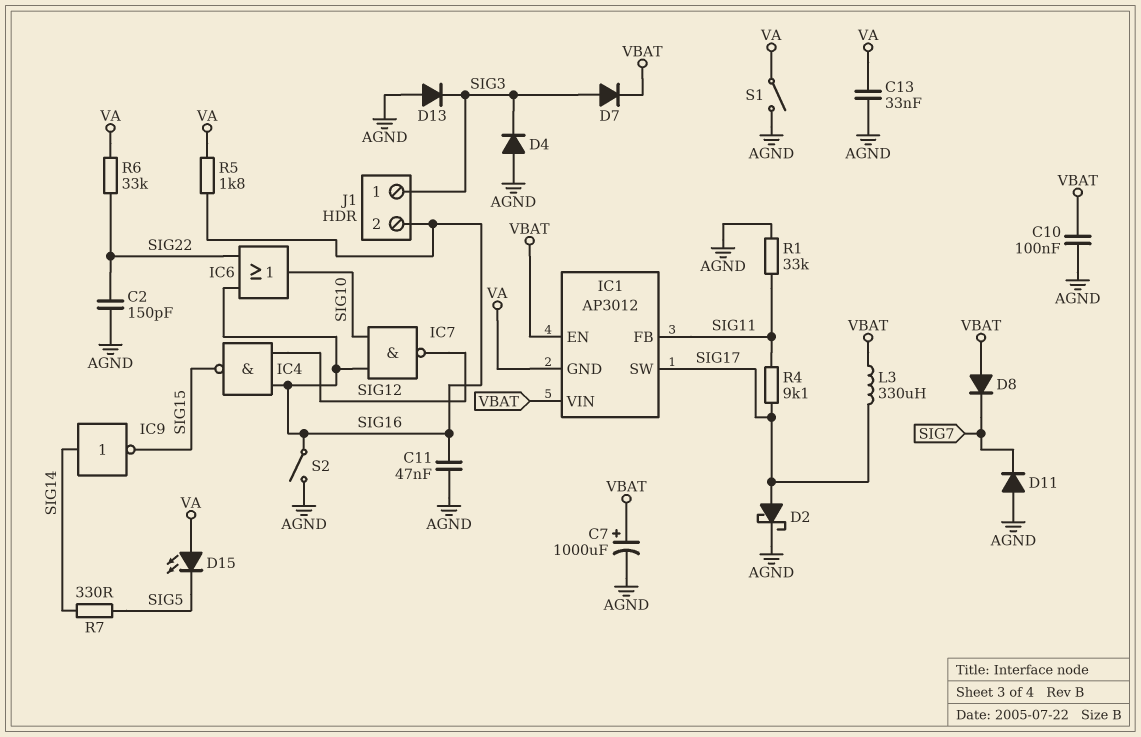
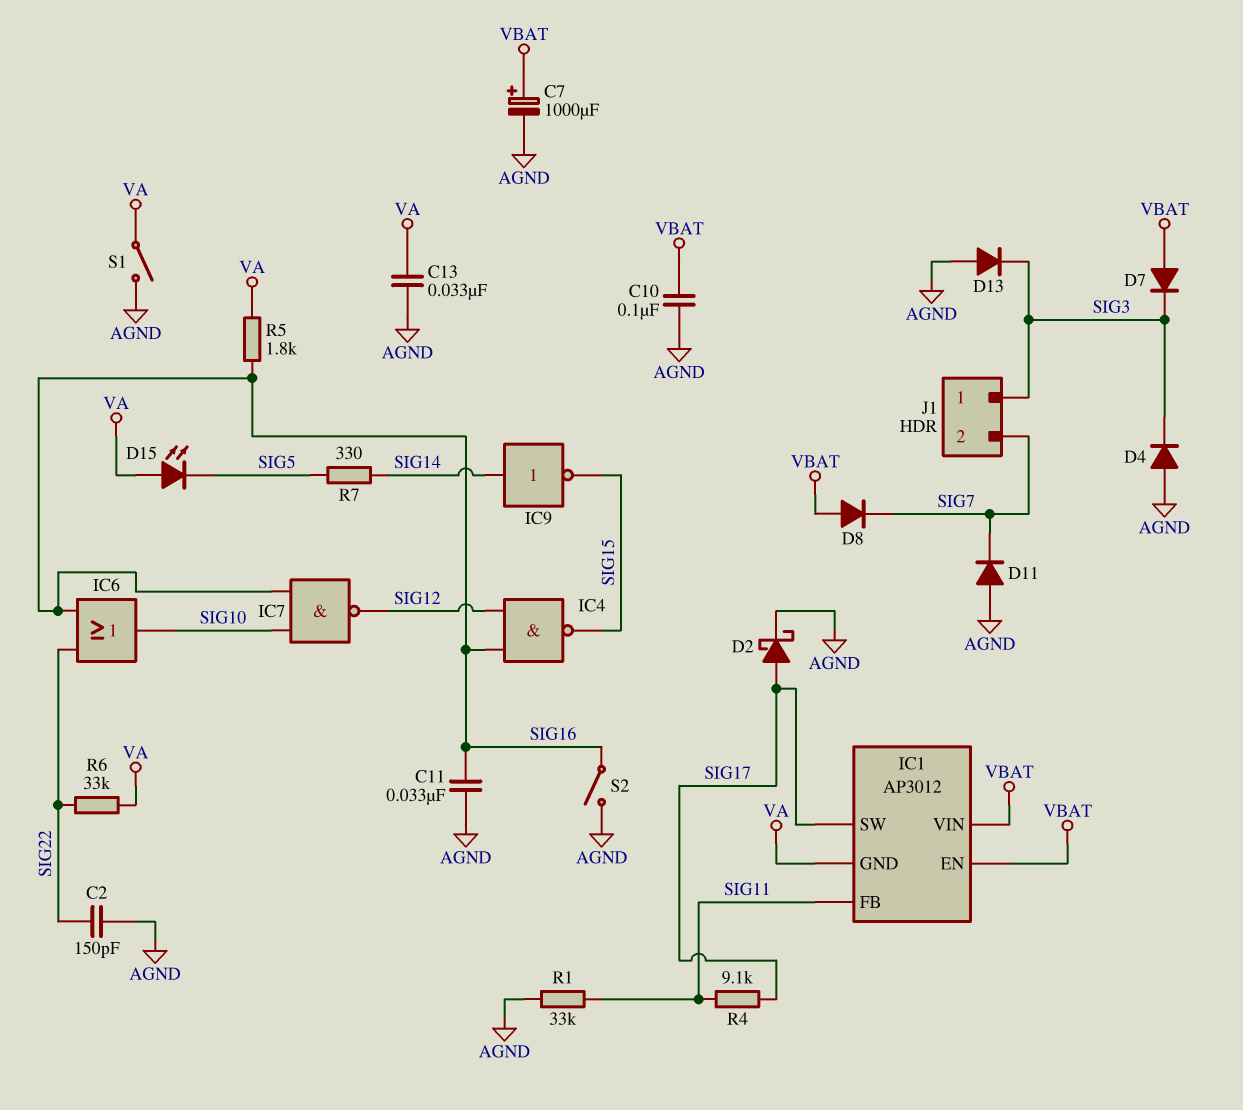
C11: 47nF (AGND, SIG16) -> 33nF (AGND, SIG16)
D7: diode (A SIG3, K VBAT) -> diode (A VBAT, K SIG3)
J1 pin 2: SIG16 -> SIG7
L3: 330uH (SIG17, VBAT) -> none

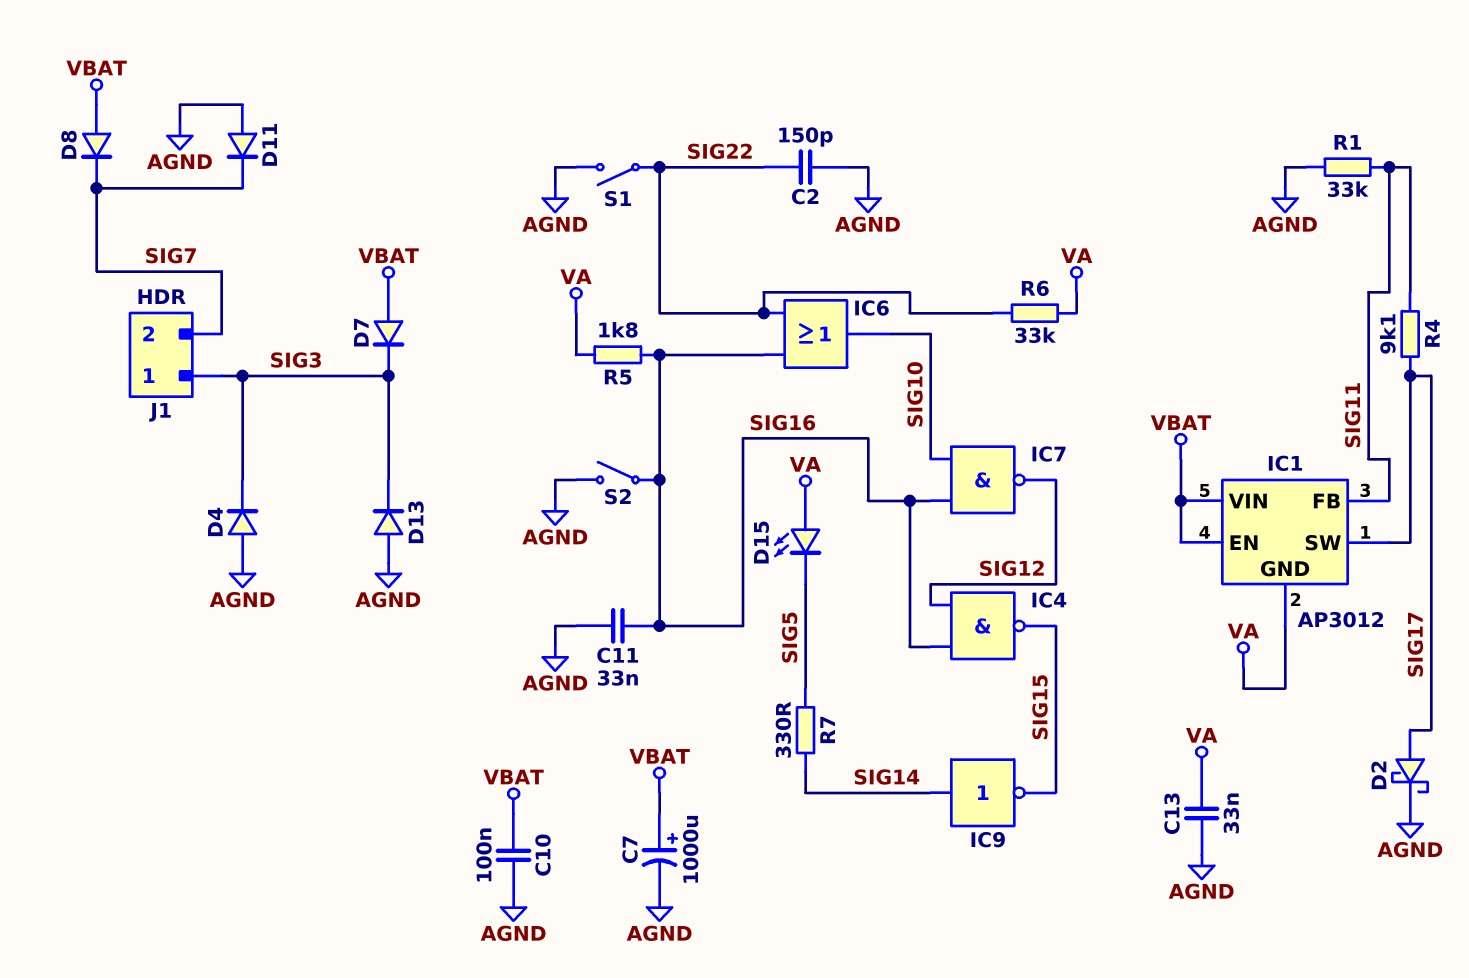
S1: switch (AGND, VA) -> switch (AGND, SIG22)

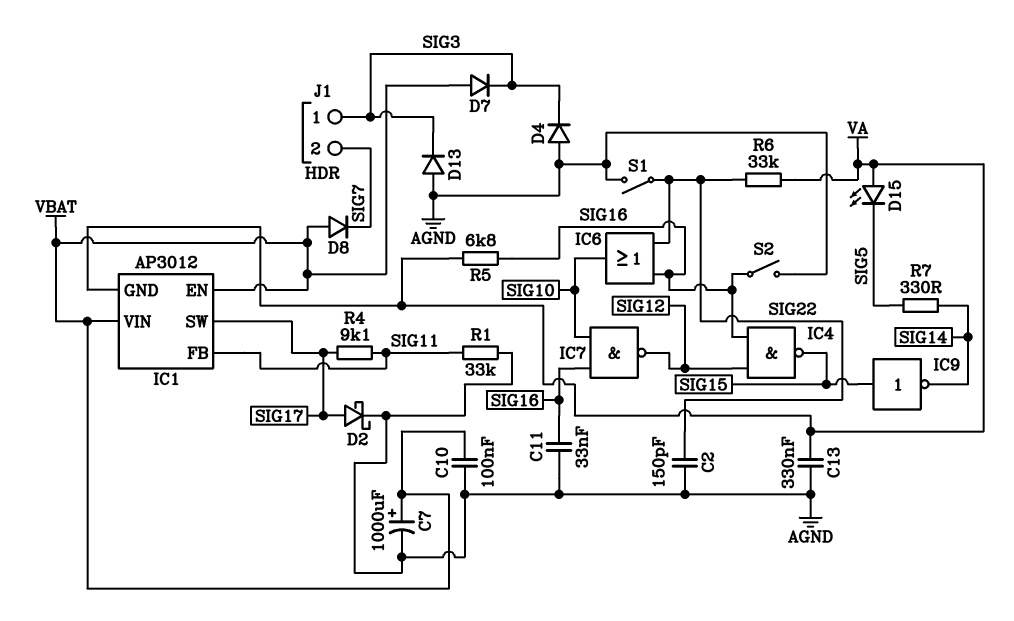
C13: 33nF (AGND, VA) -> 330nF (AGND, VA)
D11: diode (A AGND, K SIG7) -> none
IC9: NOT (in SIG14, out SIG15) -> NOT (in SIG15, out SIG14)
R5: 1.8k (SIG16, VA) -> 6.8k (SIG16, VA)

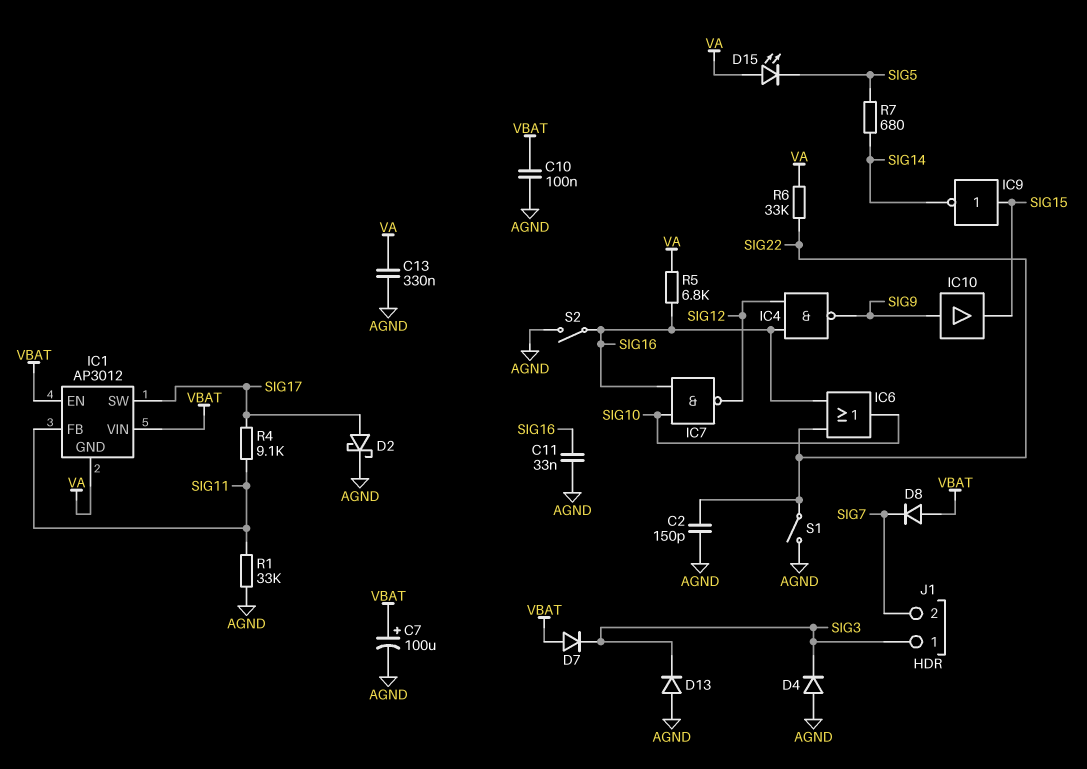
C7: 1000uF (plus VBAT, minus AGND) -> 100uF (plus VBAT, minus AGND)
IC4: NAND (in SIG12, in SIG16, out SIG15) -> NAND (in SIG12, in SIG16, out SIG9)
IC10: none -> buffer (in SIG9, out SIG15)
R7: 330 (SIG5, SIG14) -> 680 (SIG5, SIG14)

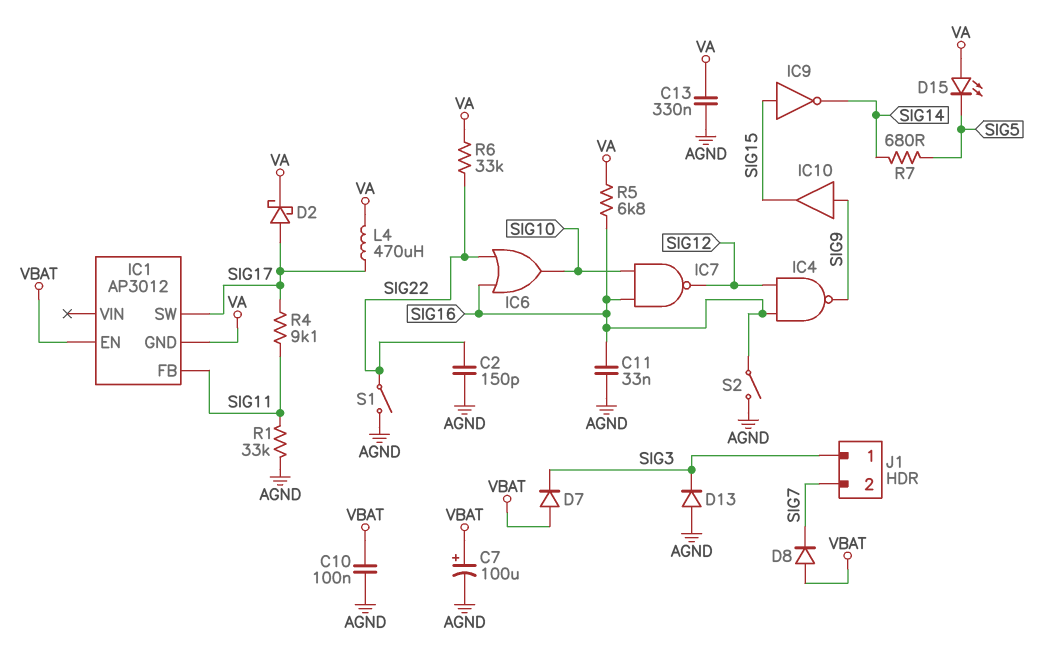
D2: schottky (A SIG17, K AGND) -> schottky (A SIG17, K VA)
D4: diode (A AGND, K SIG3) -> none
IC1 pin VIN: VBAT -> none
L4: none -> 470uH (SIG17, VA)

